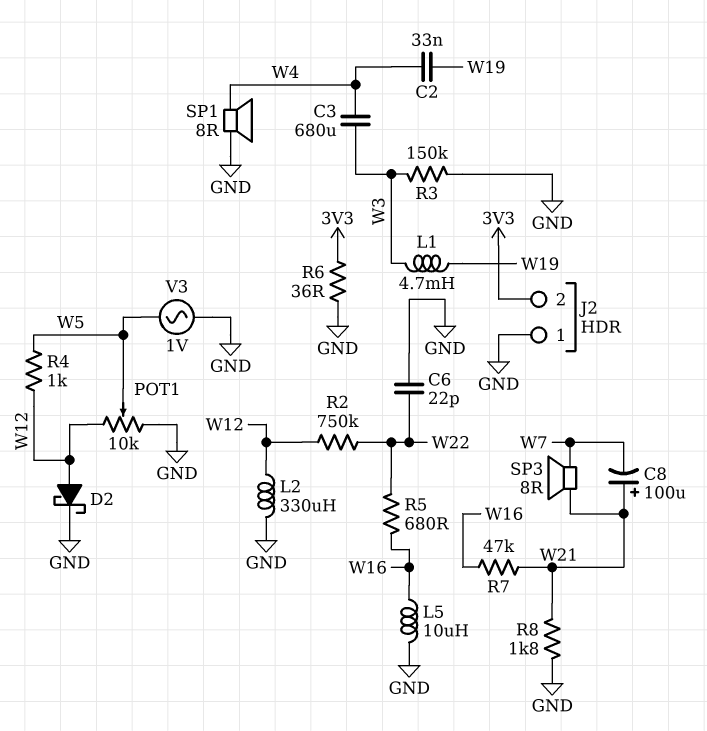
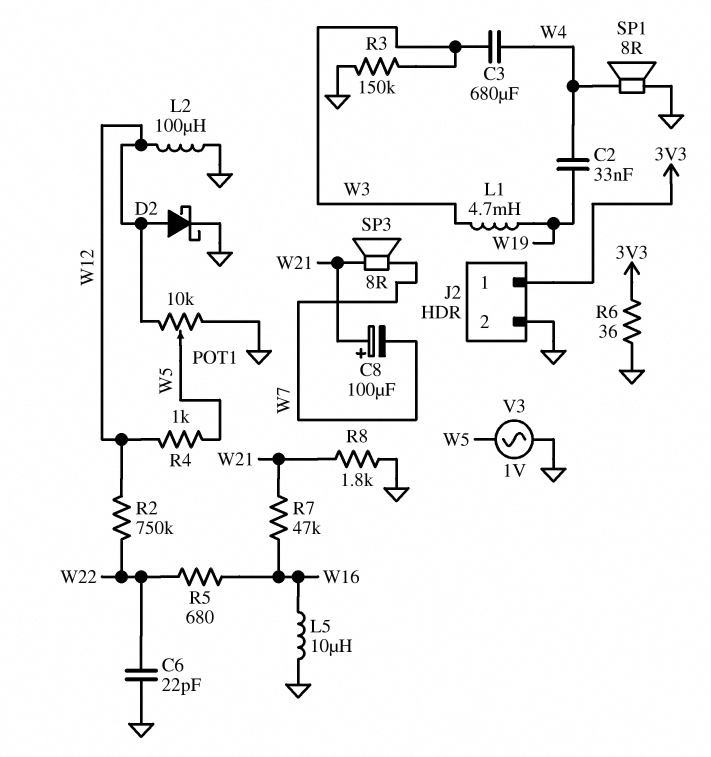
J2 pin 1: GND -> 3V3
J2 pin 2: 3V3 -> GND
L2: 330uH (GND, W12) -> 100uH (GND, W12)

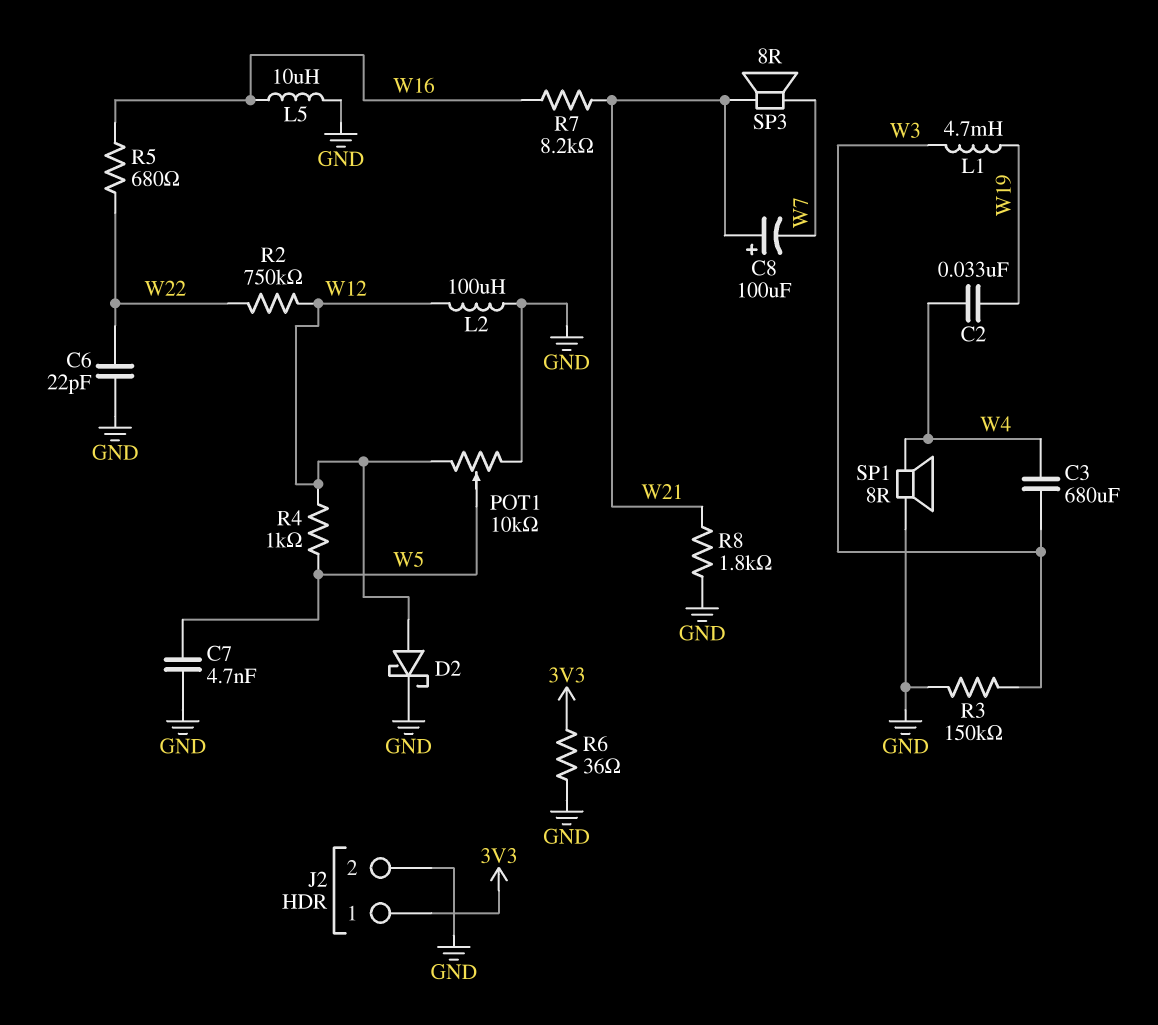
C7: none -> 4.7nF (GND, W5)
R7: 47k (W16, W21) -> 8.2k (W16, W21)
V3: AC 1V (GND, W5) -> none

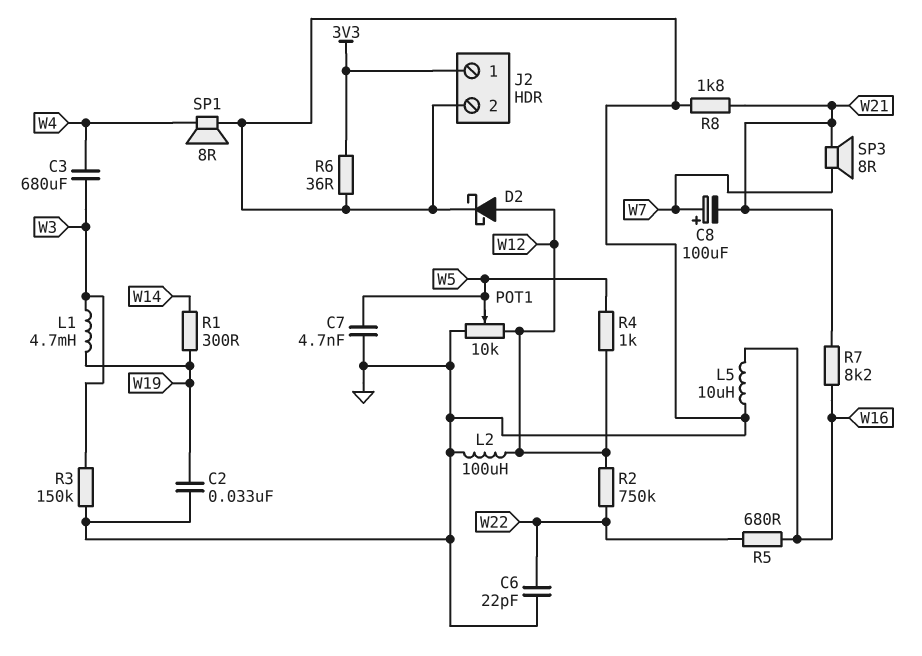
C2: 33nF (W4, W19) -> 33nF (GND, W19)
C8: 100uF (plus W21, minus W7) -> 100uF (plus W7, minus W21)
R1: none -> 300 (W14, W19)

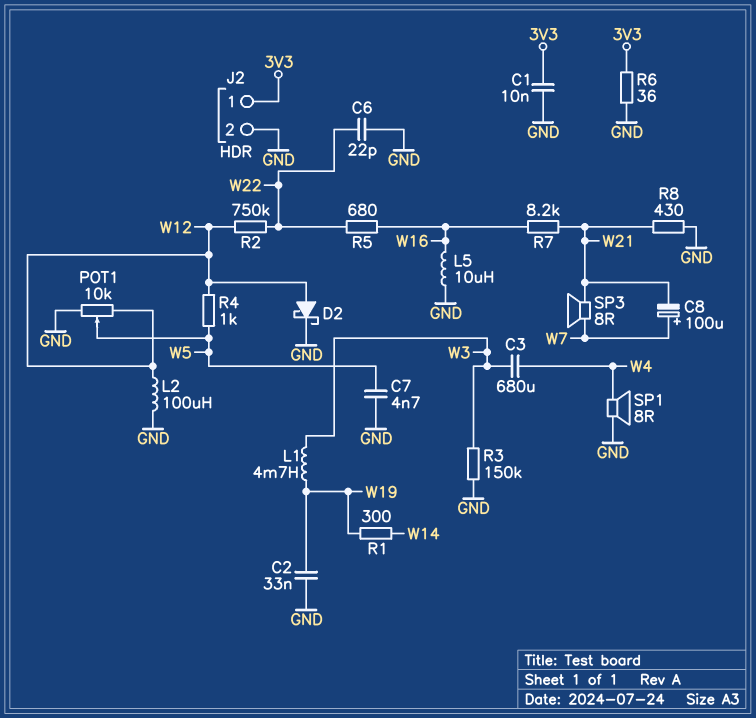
C1: none -> 10nF (3V3, GND)
R8: 1.8k (GND, W21) -> 430 (GND, W21)

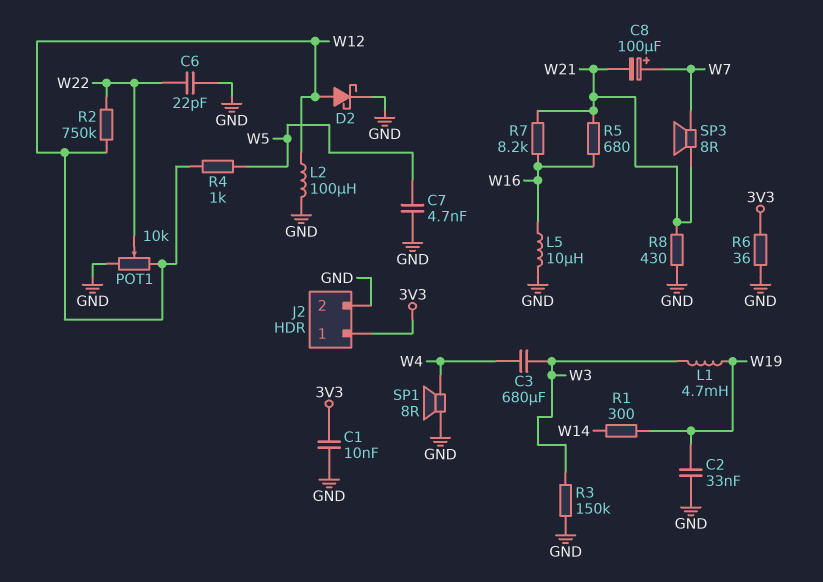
POT1: 10k (GND, W12, wiper W5) -> 10k (GND, W12, wiper W22)
R5: 680 (W16, W22) -> 680 (W16, W21)

